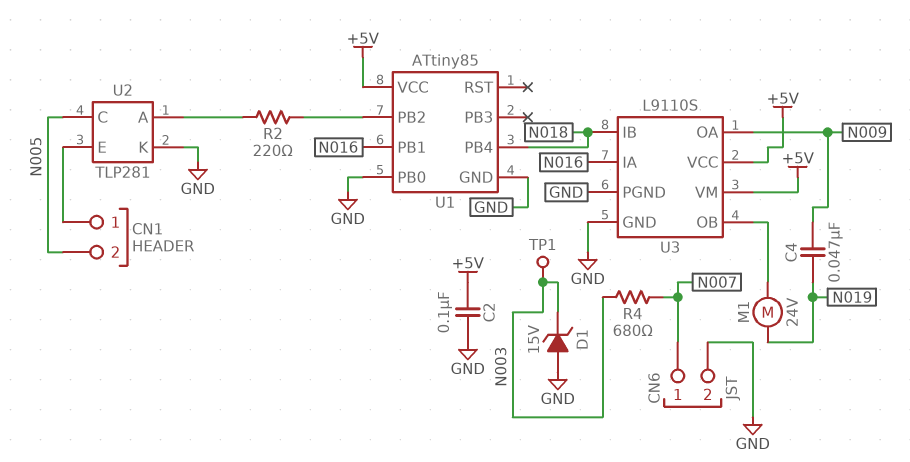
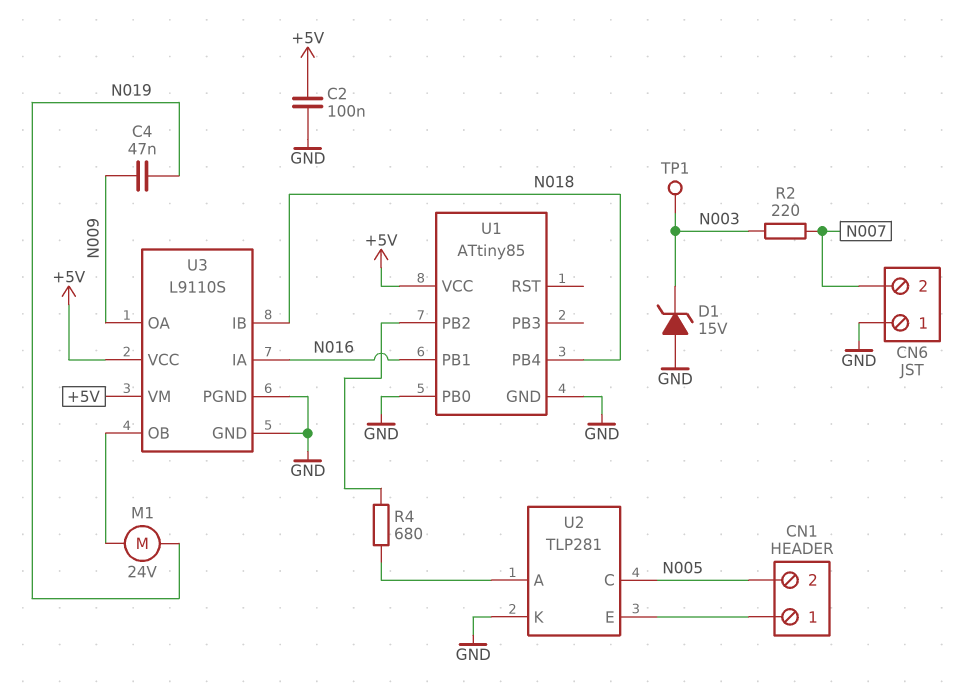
CN6 pin 1: N007 -> GND
CN6 pin 2: GND -> N007
R2: 220 (U1/PB2, U2/A) -> 220 (N003, N007)
R4: 680 (N003, N007) -> 680 (U1/PB2, U2/A)

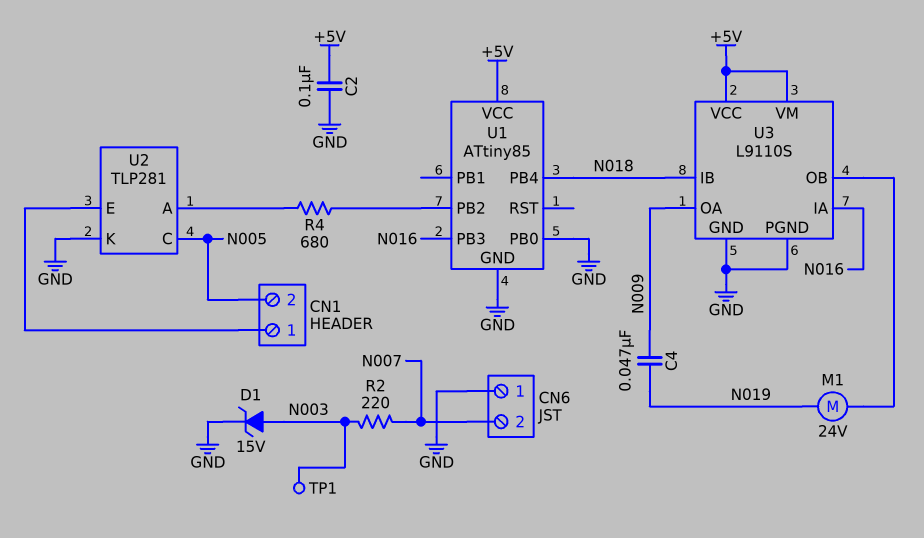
D1: zener 15V (A GND, K N003) -> zener 15V (A N003, K GND)
U1 pin PB1: N016 -> none
U1 pin PB3: none -> N016

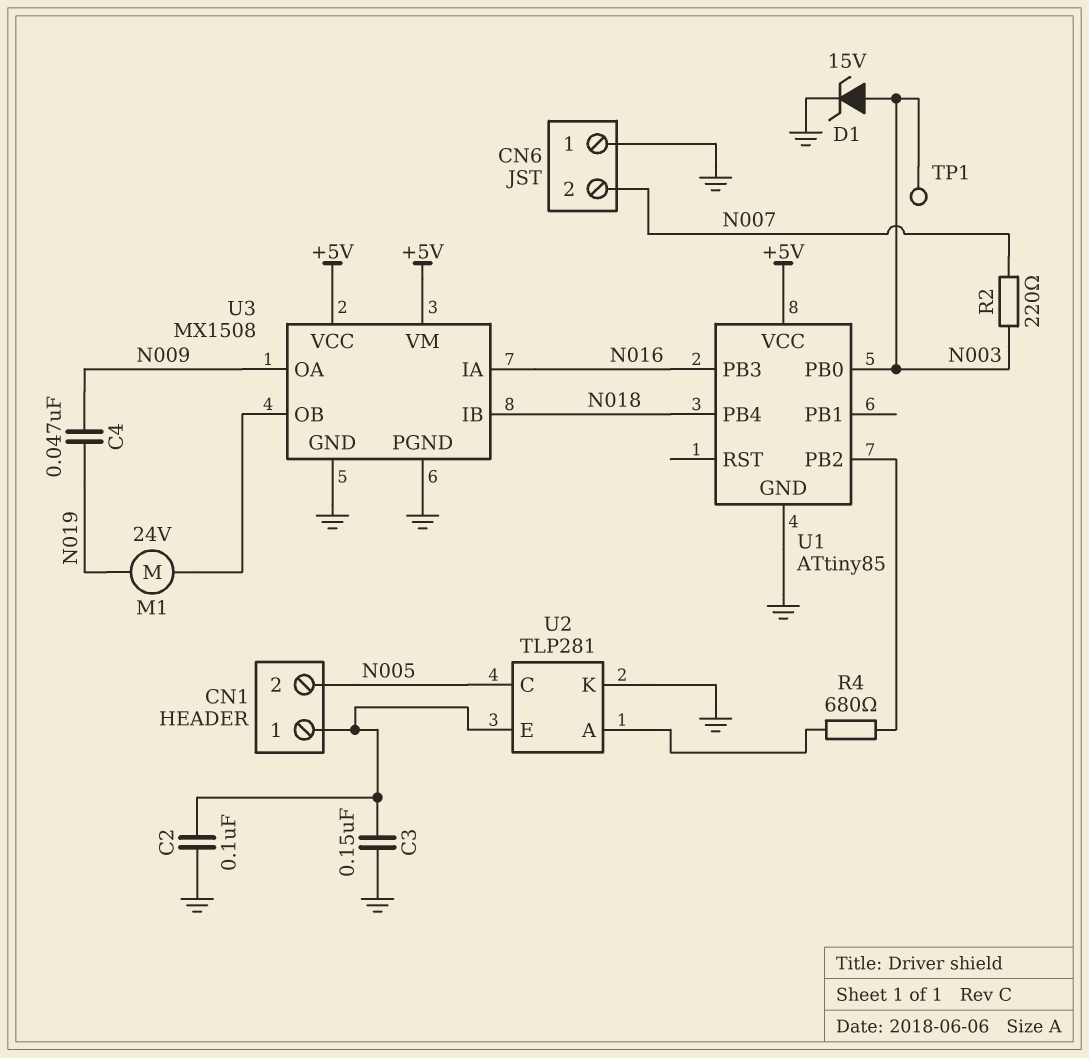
C2: 100nF (+5V, GND) -> 100nF (CN1/1, GND)
C3: none -> 150nF (CN1/1, GND)
U1 pin PB0: GND -> N003
U3: L9110S -> MX1508

